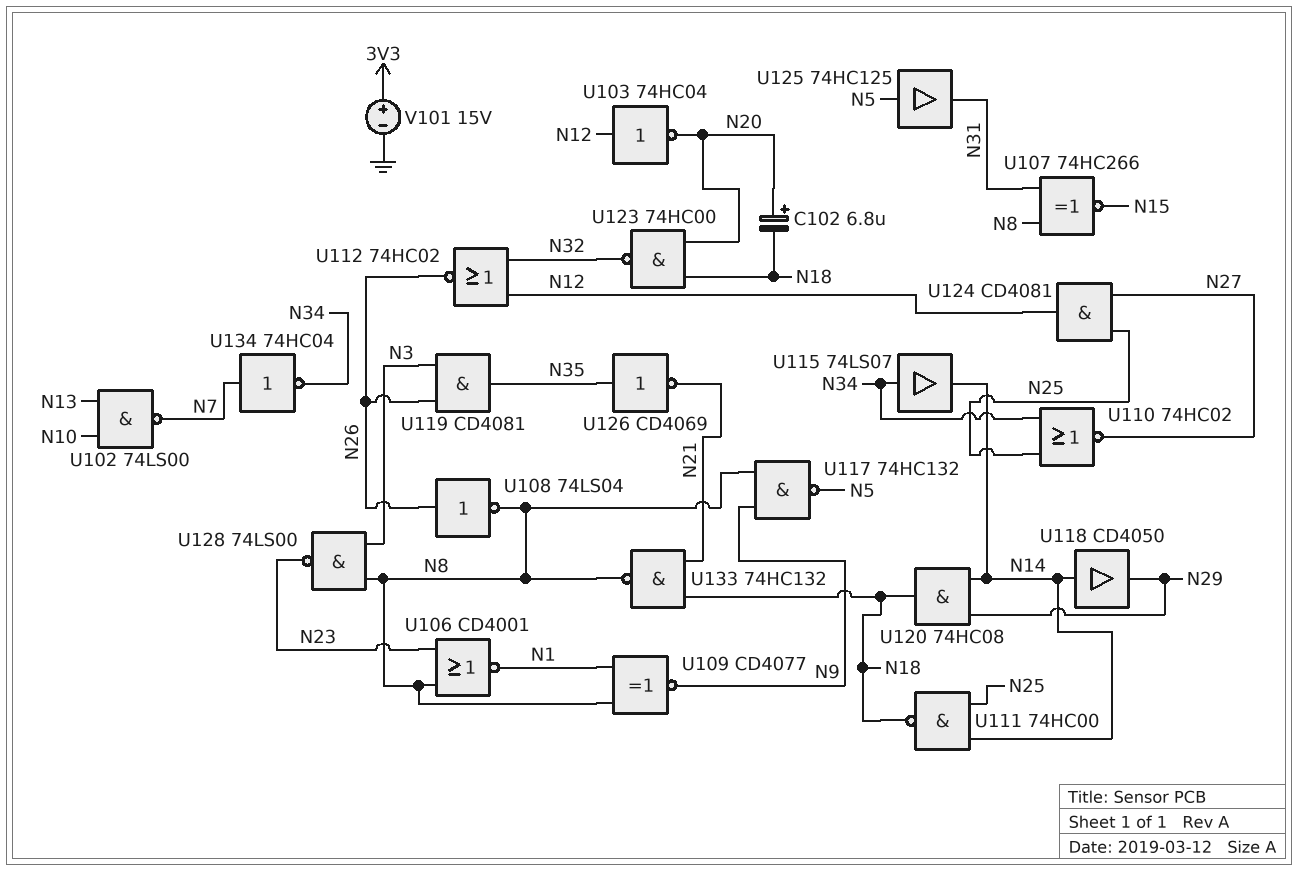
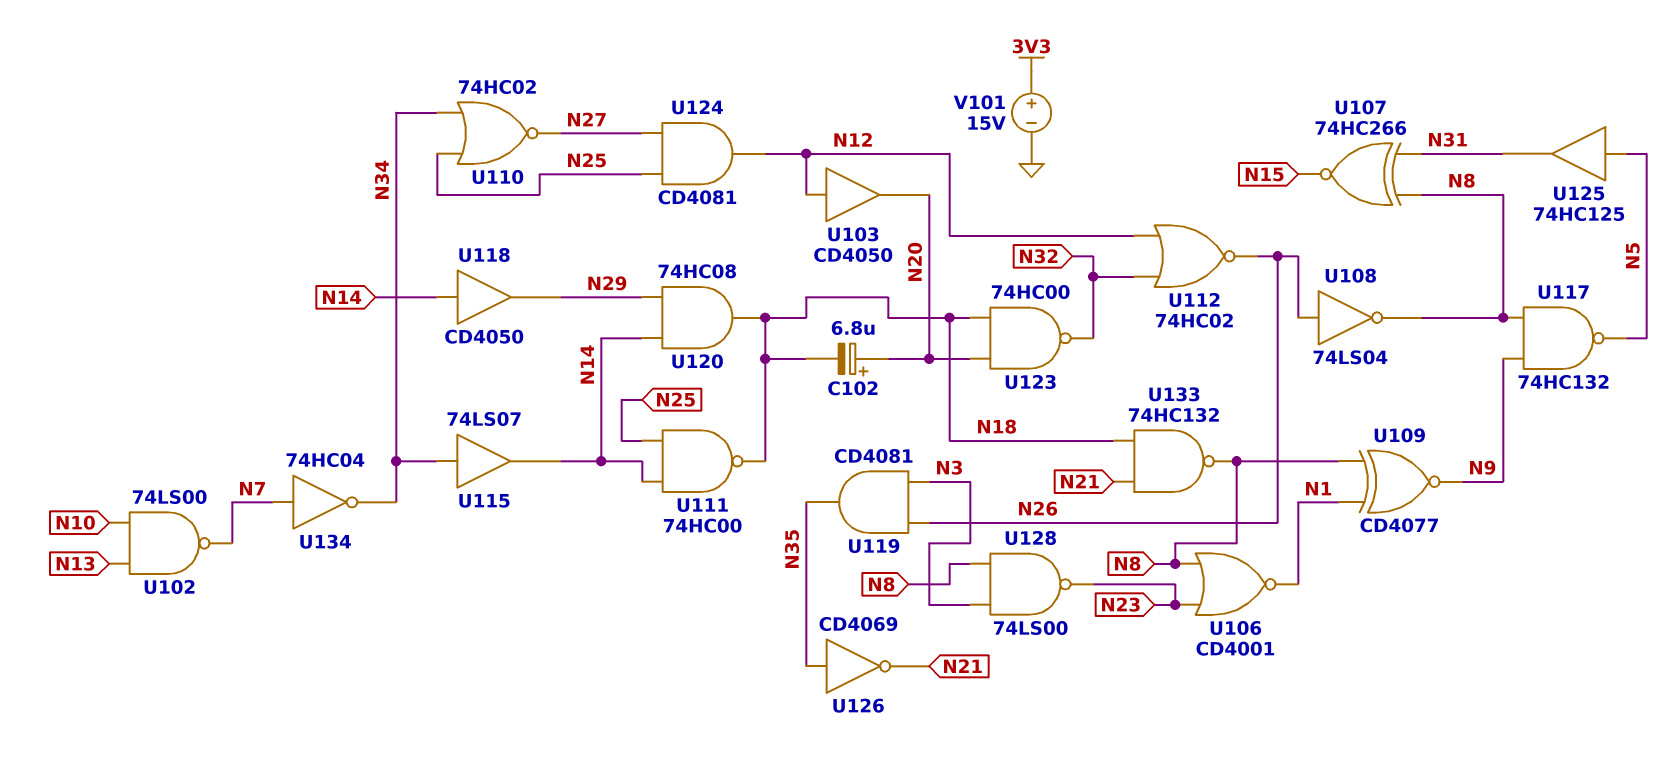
U103: NOT 74HC04 (in N12, out N20) -> buffer CD4050 (in N12, out N20)

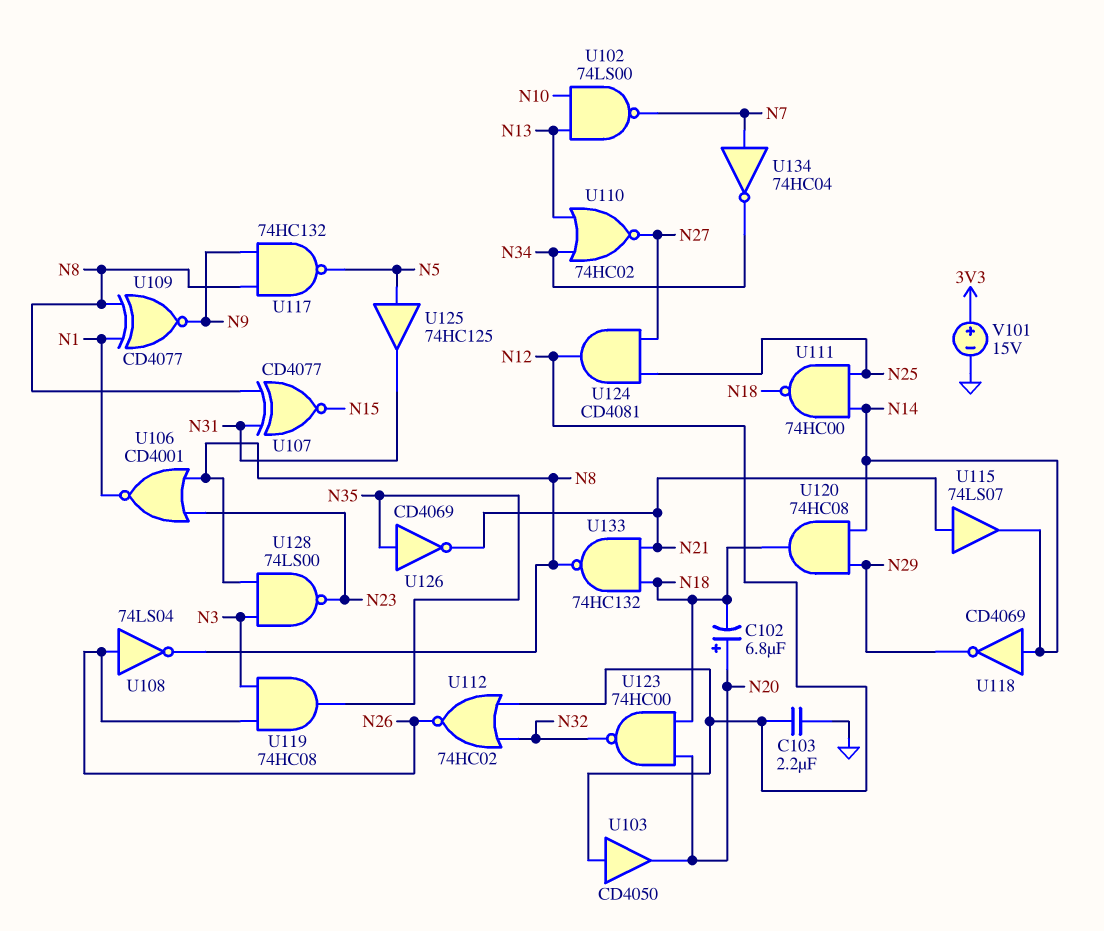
C103: none -> 2.2uF (GND, N12)
U107: XNOR 74HC266 (in N8, in N31, out N15) -> XNOR CD4077 (in N8, in N31, out N15)
U110: NOR 74HC02 (in N25, in N34, out N27) -> NOR 74HC02 (in N13, in N34, out N27)
U115: buffer 74LS07 (in N34, out N14) -> buffer 74LS07 (in N21, out N14)
U118: buffer CD4050 (in N14, out N29) -> NOT CD4069 (in N14, out N29)
U119: AND CD4081 (in N3, in N26, out N35) -> AND 74HC08 (in N3, in N26, out N35)

